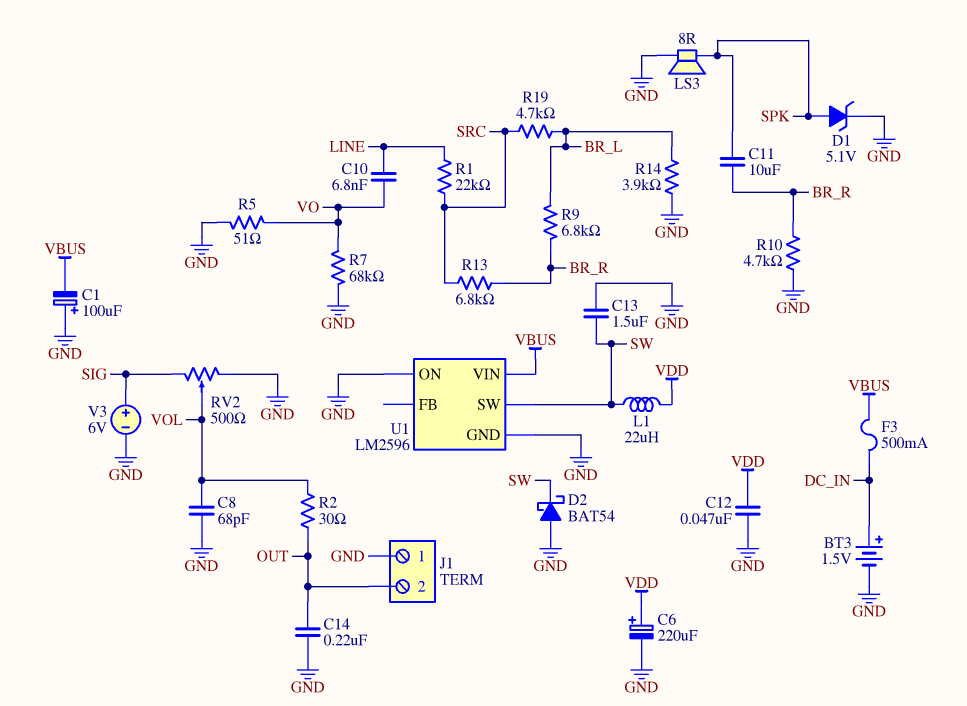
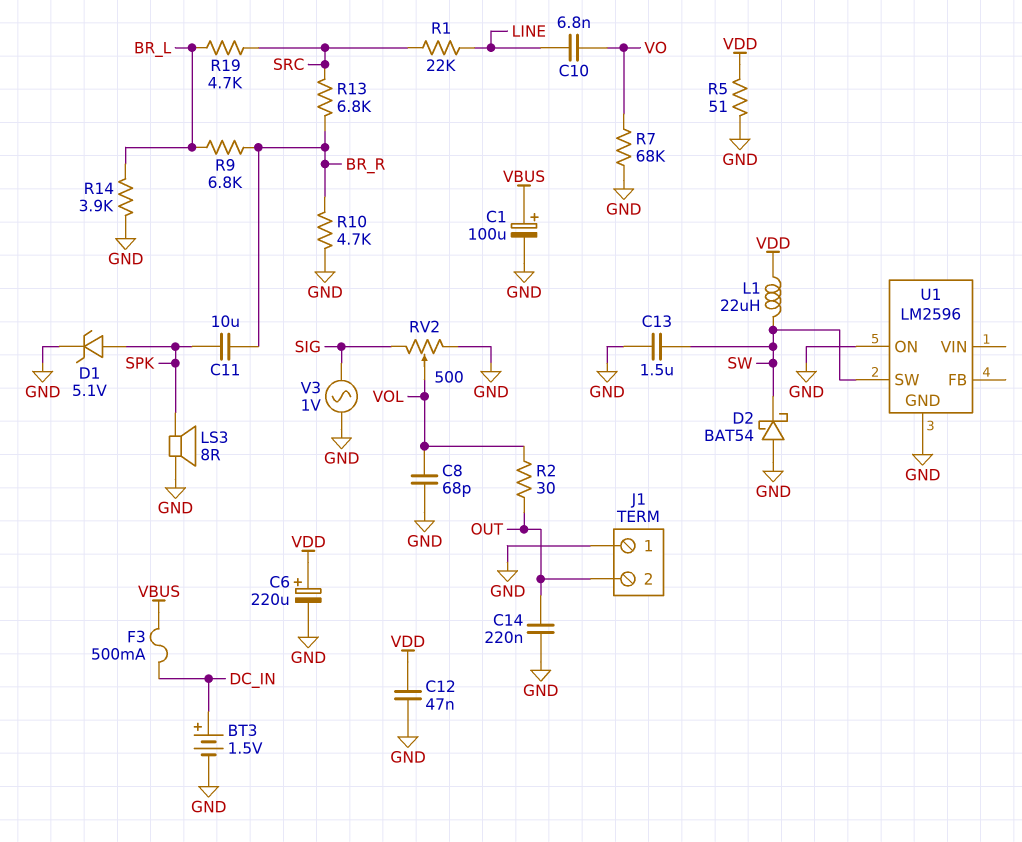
C1: 100uF (plus GND, minus VBUS) -> 100uF (plus VBUS, minus GND)
R5: 51 (GND, VO) -> 51 (GND, VDD)
U1 pin VIN: VBUS -> none
V3: 6V (plus SIG, minus GND) -> AC 1V (GND, SIG)

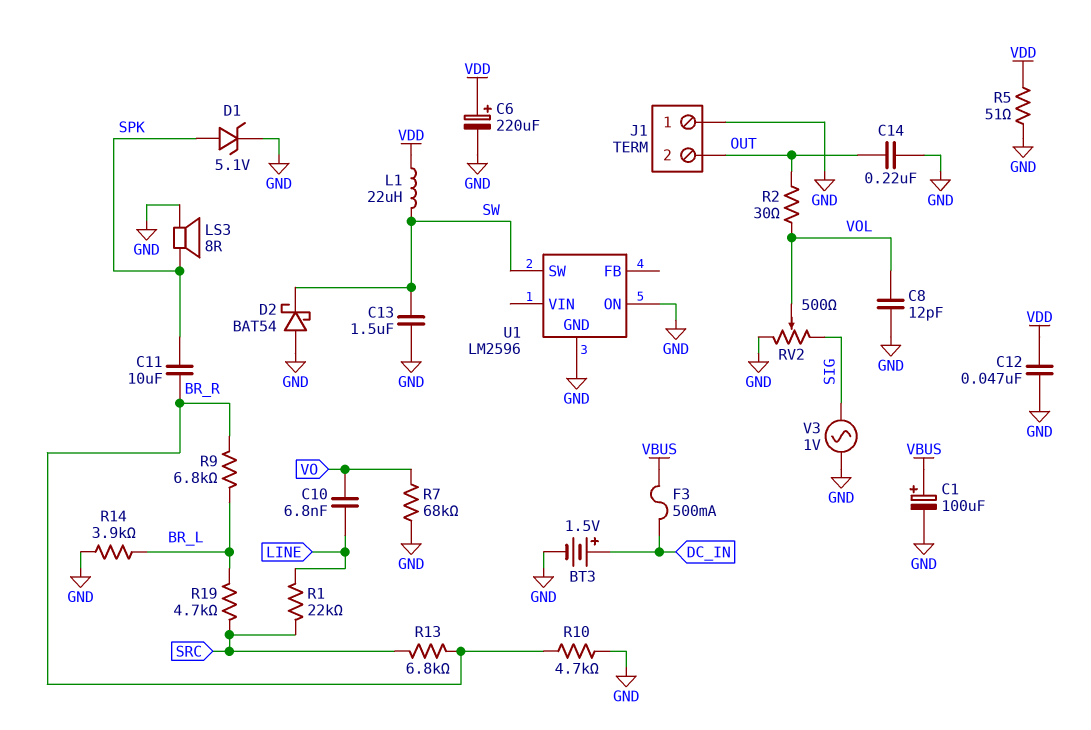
C8: 68pF (GND, VOL) -> 12pF (GND, VOL)

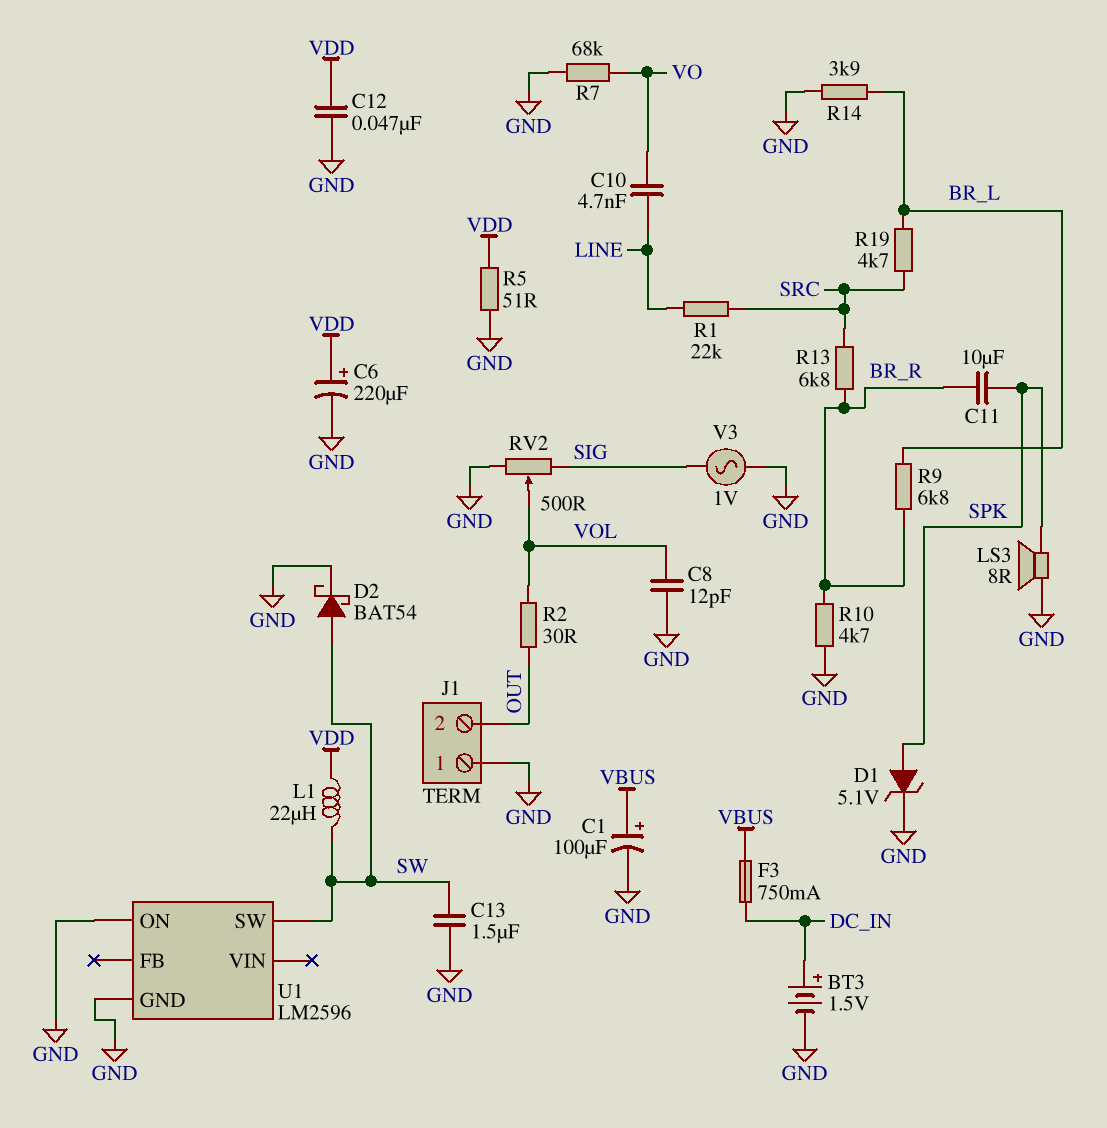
C10: 6.8nF (LINE, VO) -> 4.7nF (LINE, VO)
C14: 220nF (GND, OUT) -> none
D2: schottky BAT54 (A GND, K SW) -> schottky BAT54 (A SW, K GND)
F3: 500mA (DC_IN, VBUS) -> 750mA (DC_IN, VBUS)

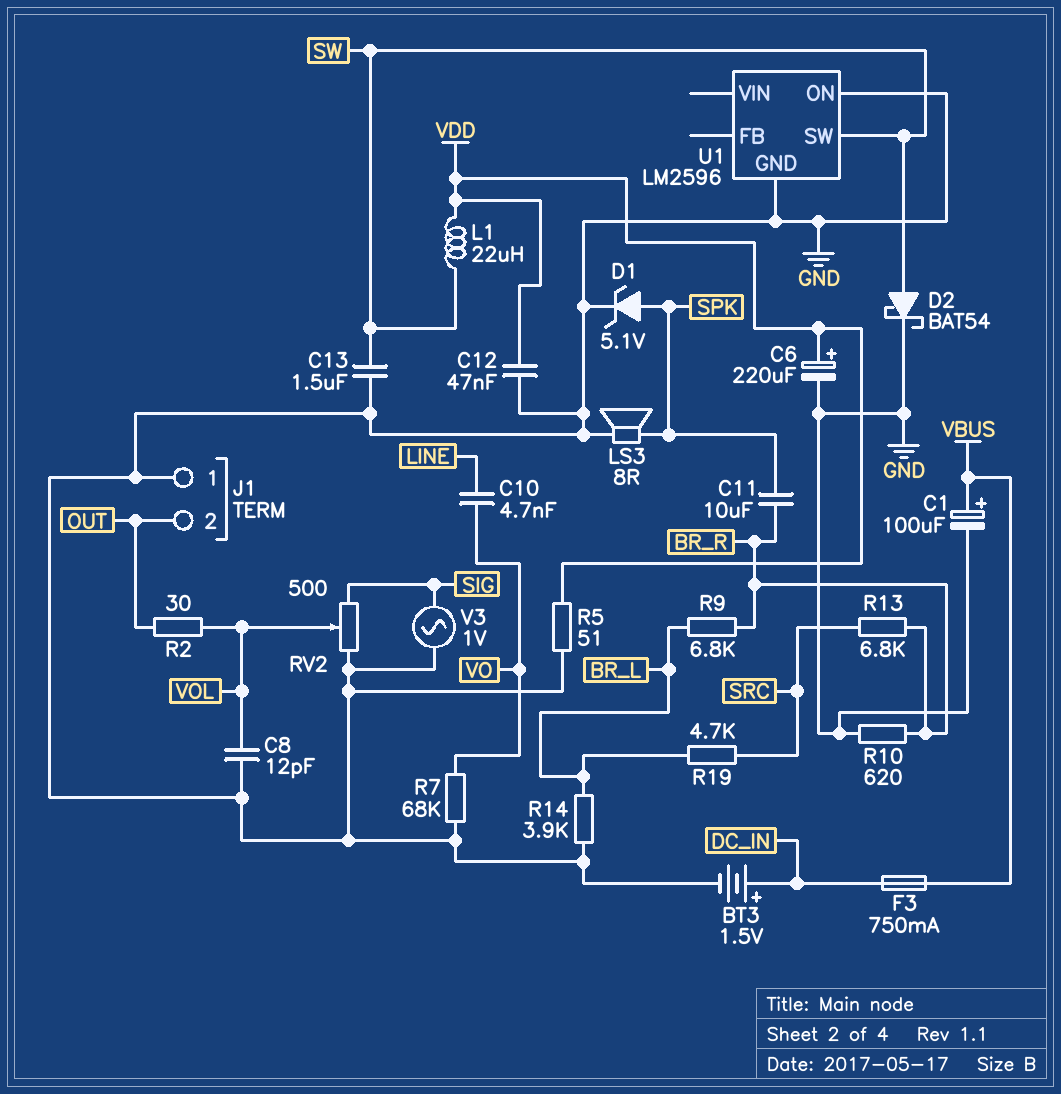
R1: 22k (LINE, SRC) -> none
R10: 4.7k (BR_R, GND) -> 620 (BR_R, GND)

